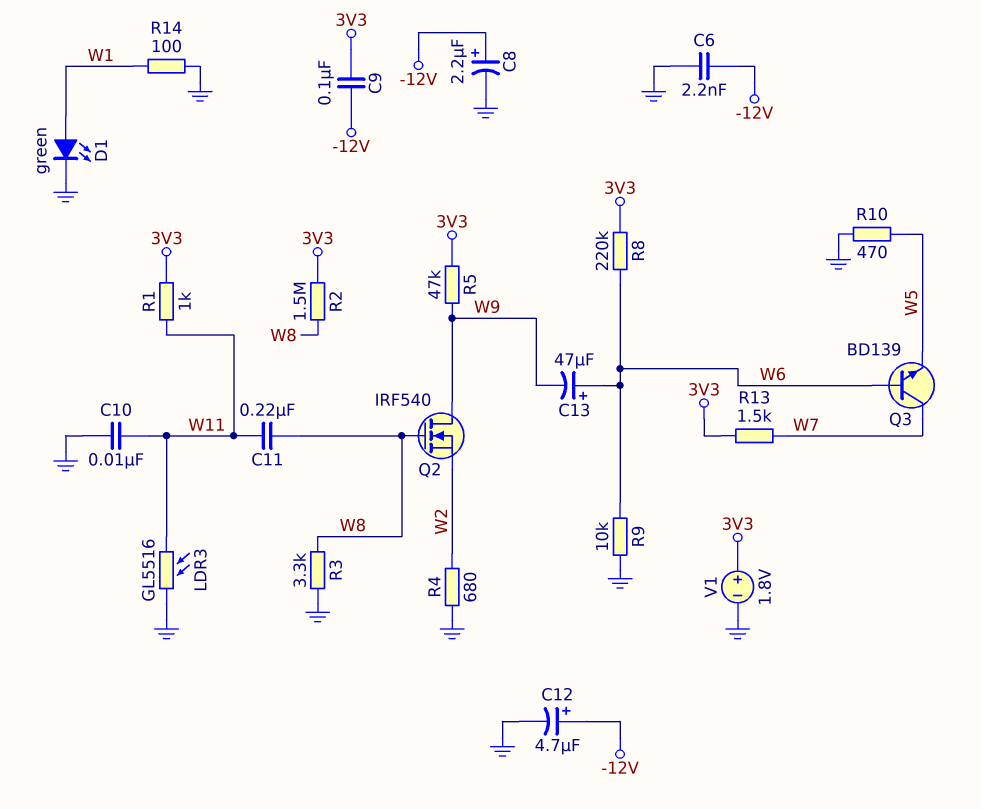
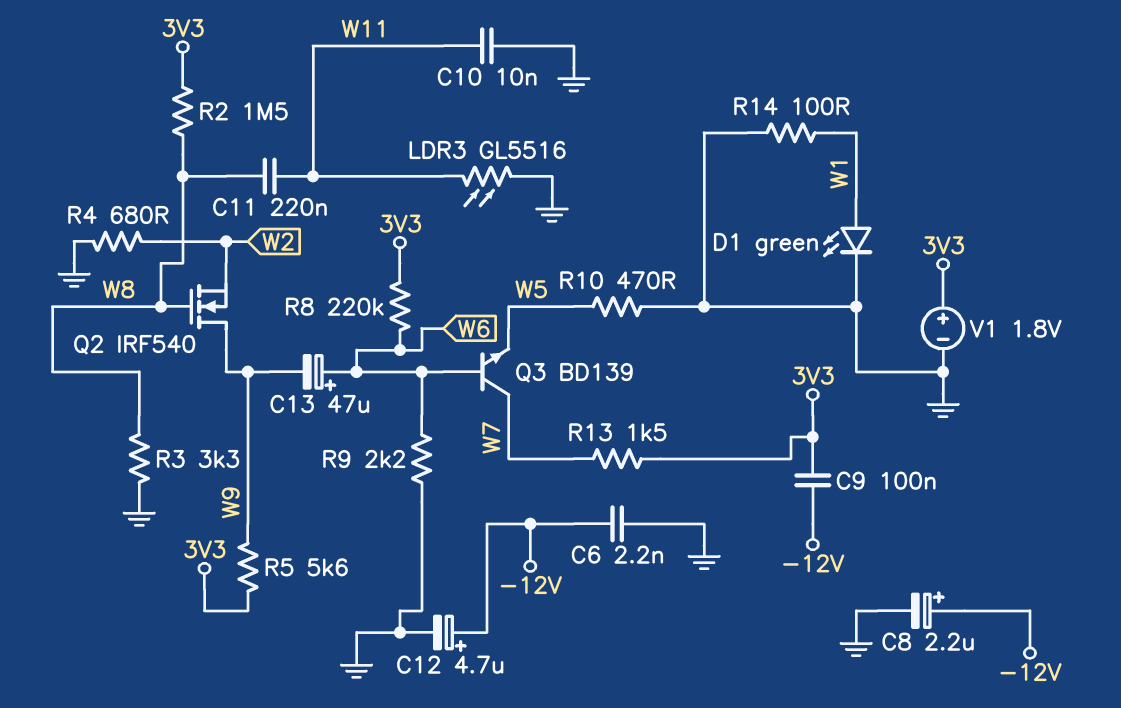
R1: 1k (3V3, W11) -> none
R5: 47k (3V3, W9) -> 5.6k (3V3, W9)
R9: 10k (GND, W6) -> 2.2k (GND, W6)

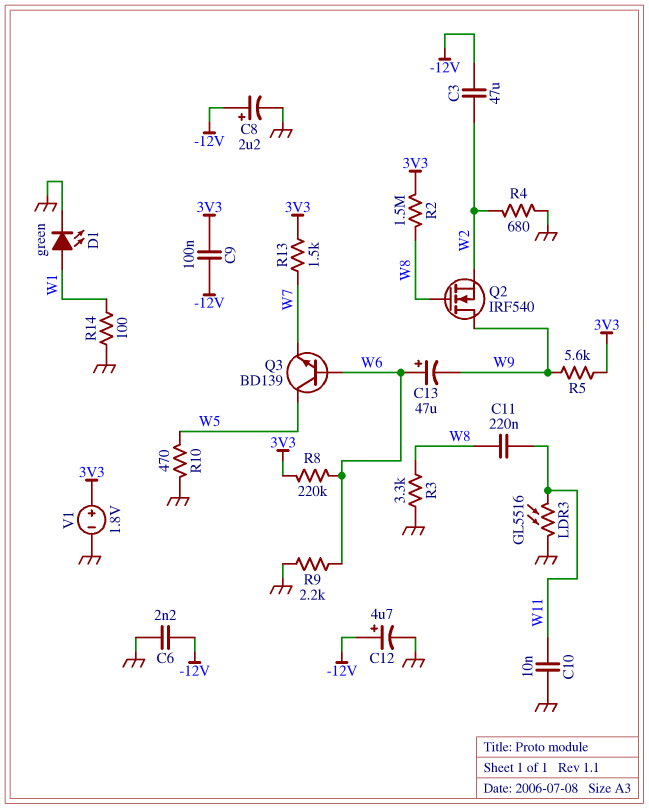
C3: none -> 47uF (-12V, W2)
Q3: NPN BD139 (B W6, C W7, E W5) -> NPN BD139 (B W6, C W5, E W7)

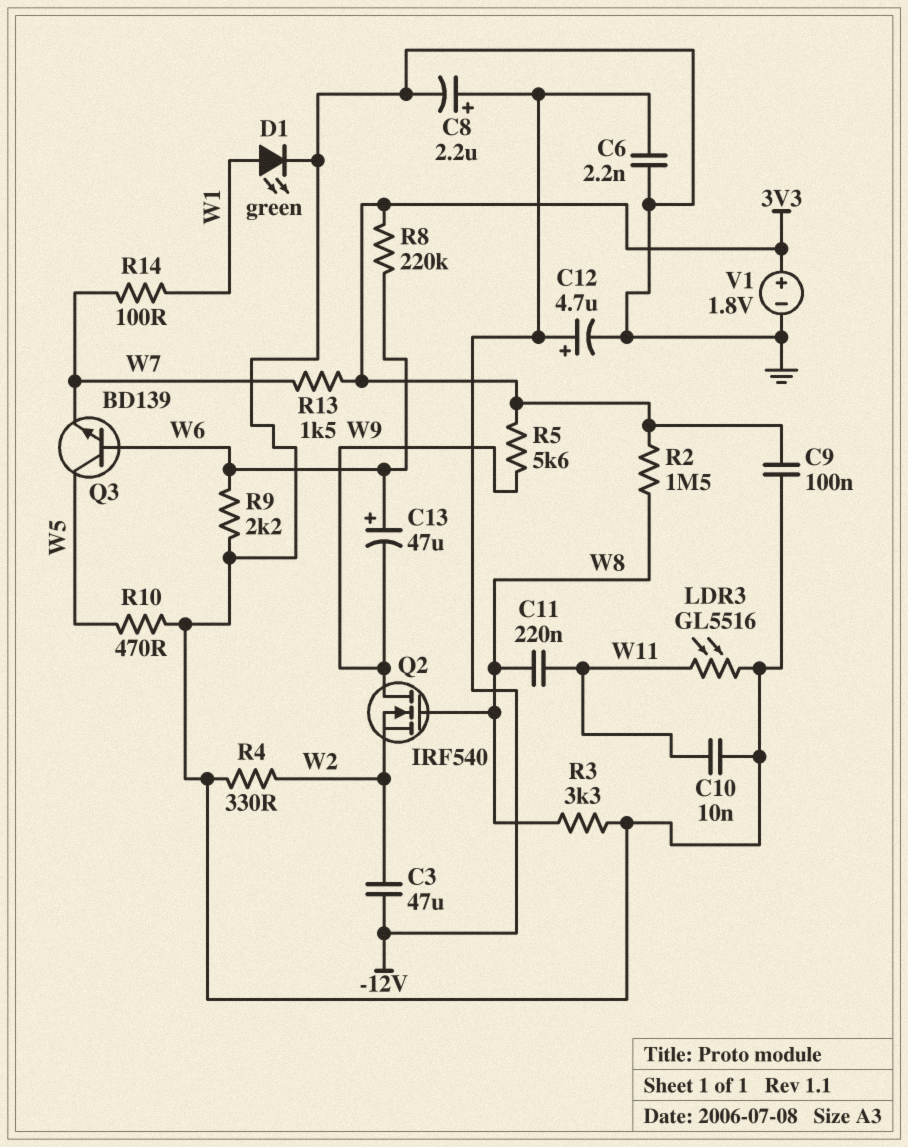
C9: 100nF (-12V, 3V3) -> 100nF (3V3, GND)
R4: 680 (GND, W2) -> 330 (GND, W2)
R14: 100 (GND, W1) -> 100 (W1, W7)

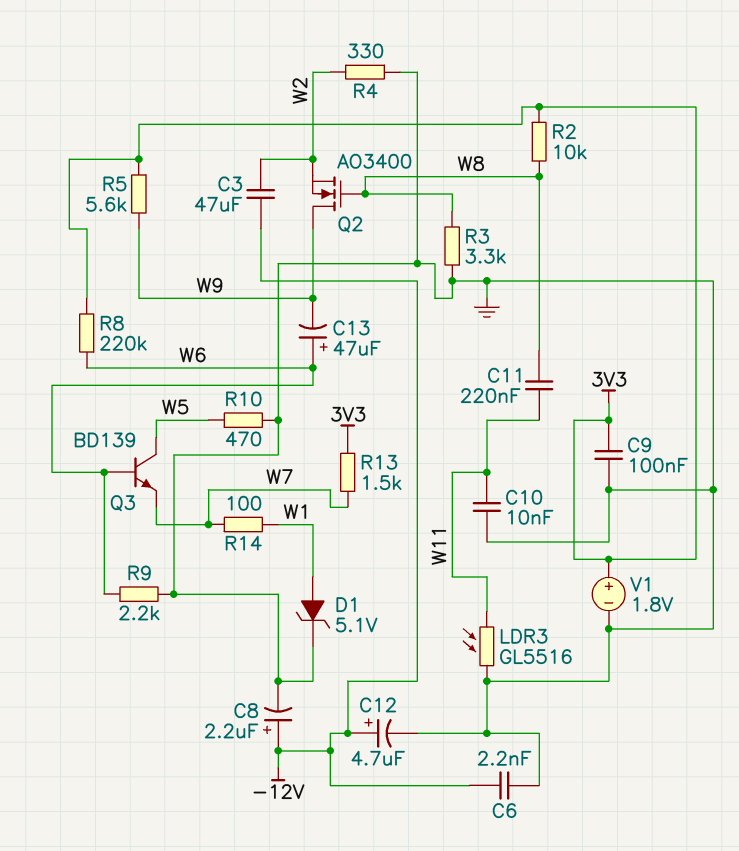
D1: LED green (A W1, K GND) -> zener 5.1V (A W1, K GND)
Q2: NMOS IRF540 (G W8, D W9, S W2) -> NMOS AO3400 (G W8, D W9, S W2)
R2: 1.5M (3V3, W8) -> 10k (3V3, W8)

